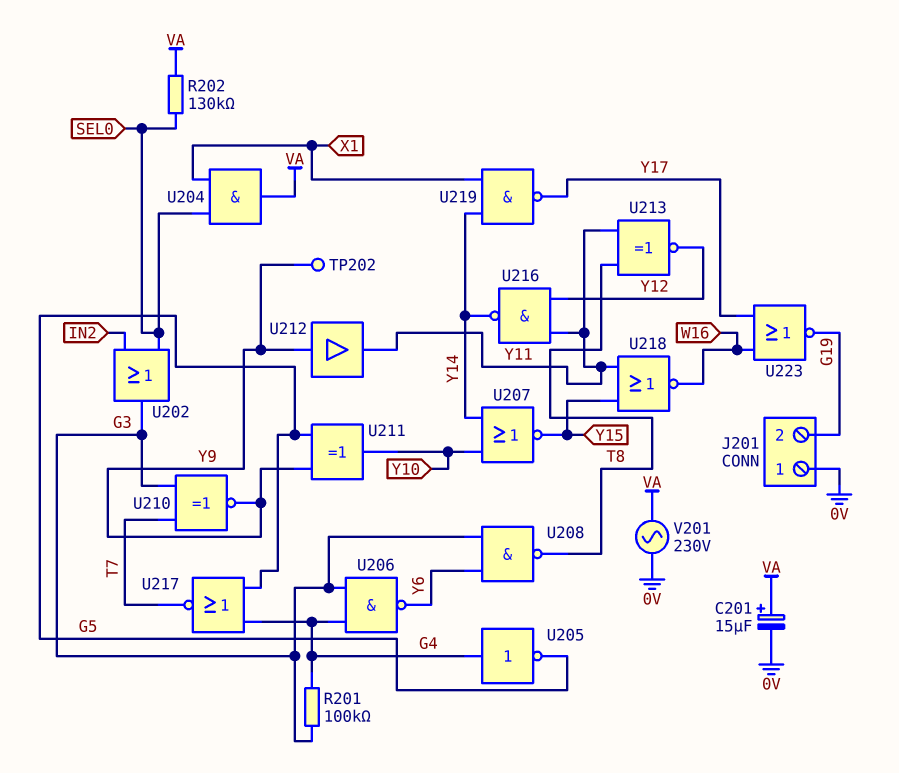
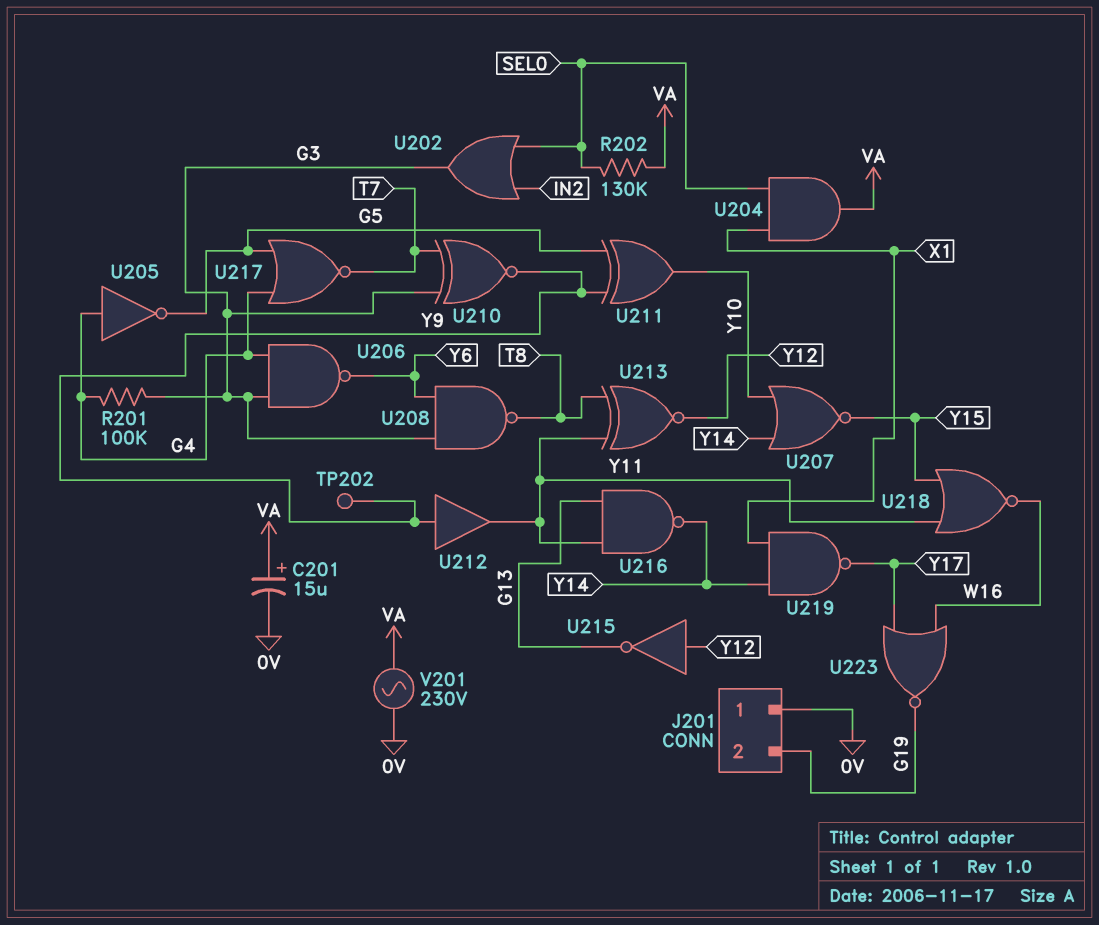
U215: none -> NOT (in Y12, out G13)
U216: NAND (in Y11, in Y12, out Y14) -> NAND (in G13, in Y11, out Y14)

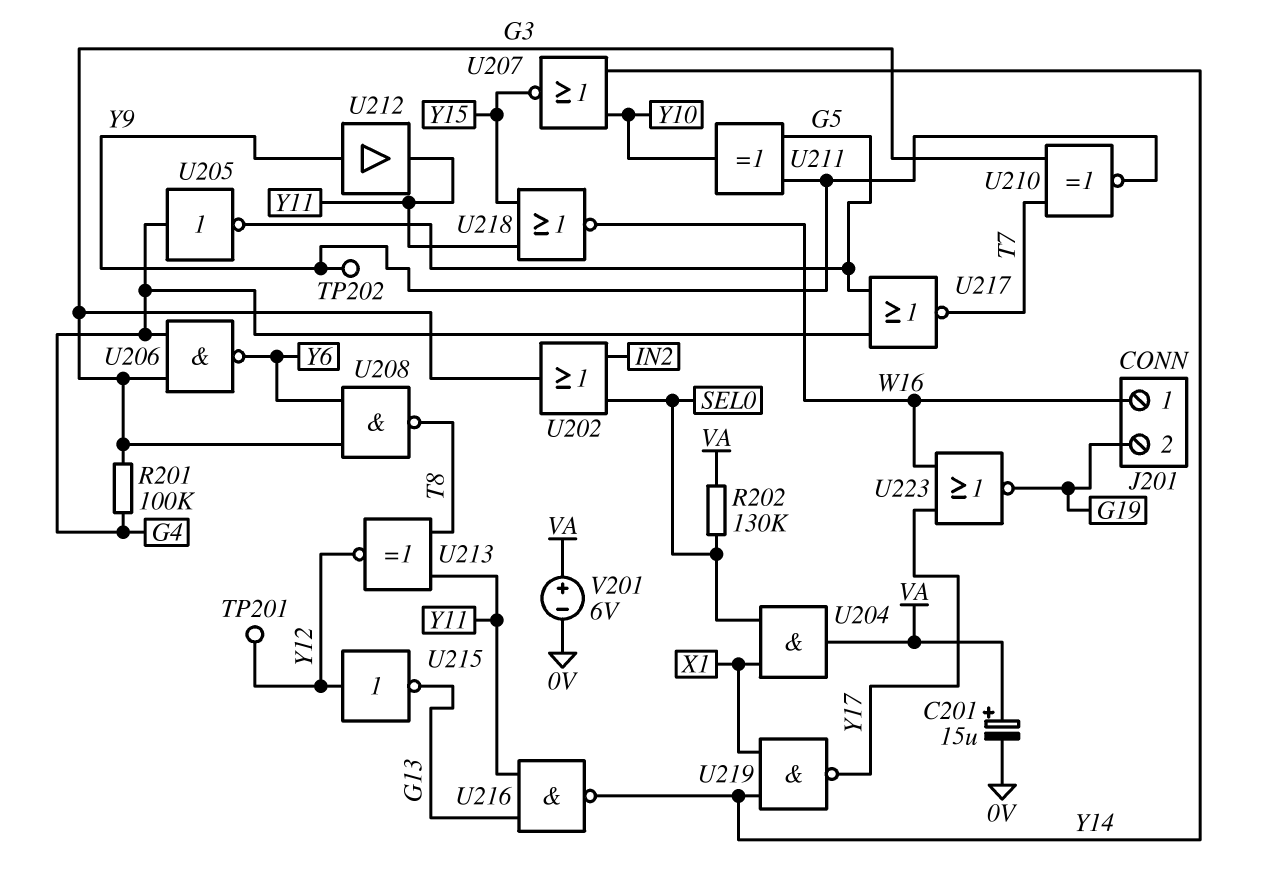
J201 pin 1: 0V -> W16
TP201: none -> test point (Y12)
V201: AC 230V (0V, VA) -> 6V (plus VA, minus 0V)

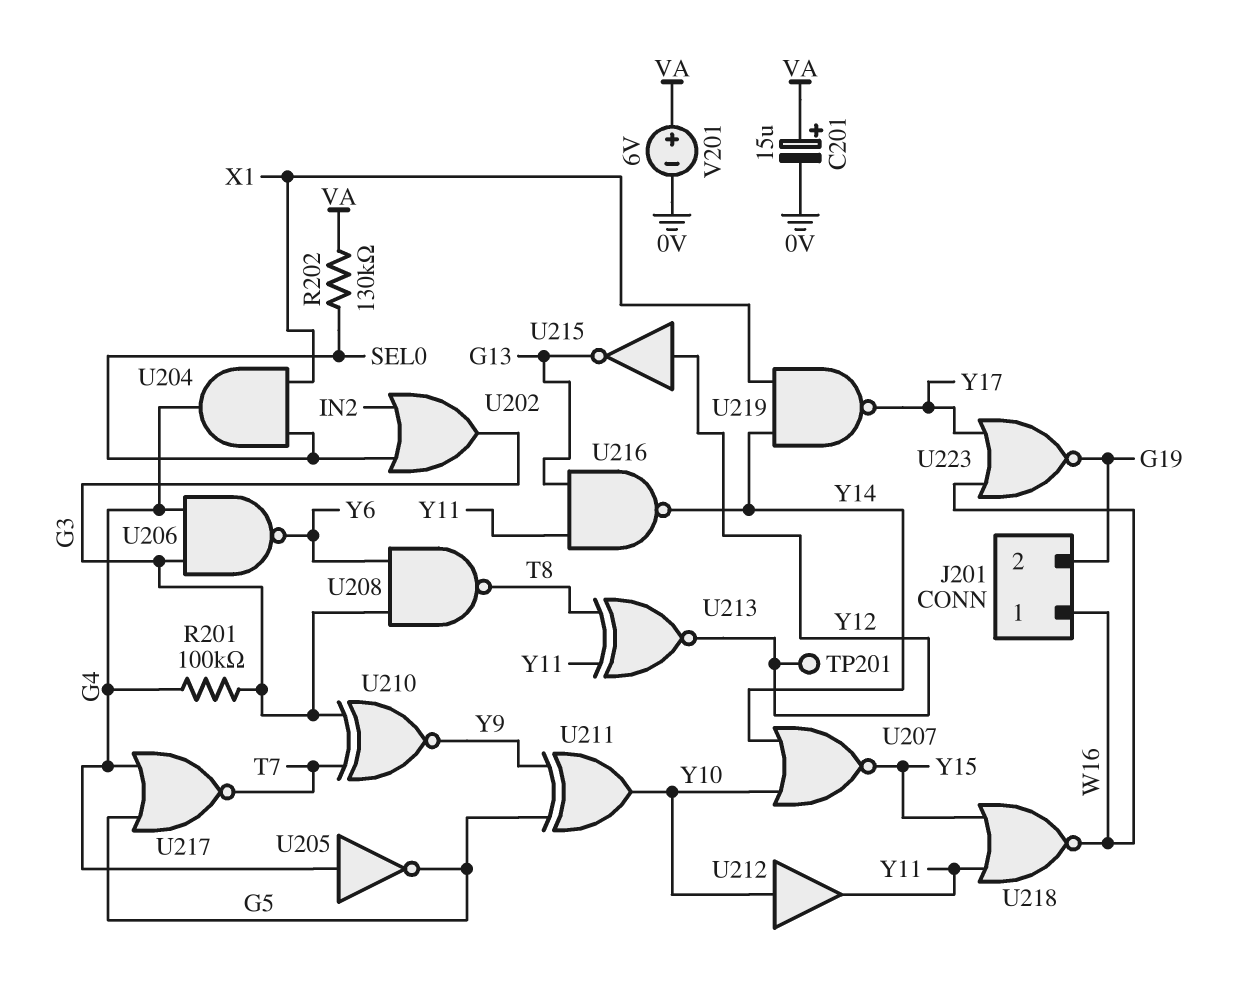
TP202: test point (Y9) -> none
U204: AND (in SEL0, in X1, out VA) -> AND (in SEL0, in X1, out G4)
U212: buffer (in Y9, out Y11) -> buffer (in Y10, out Y11)

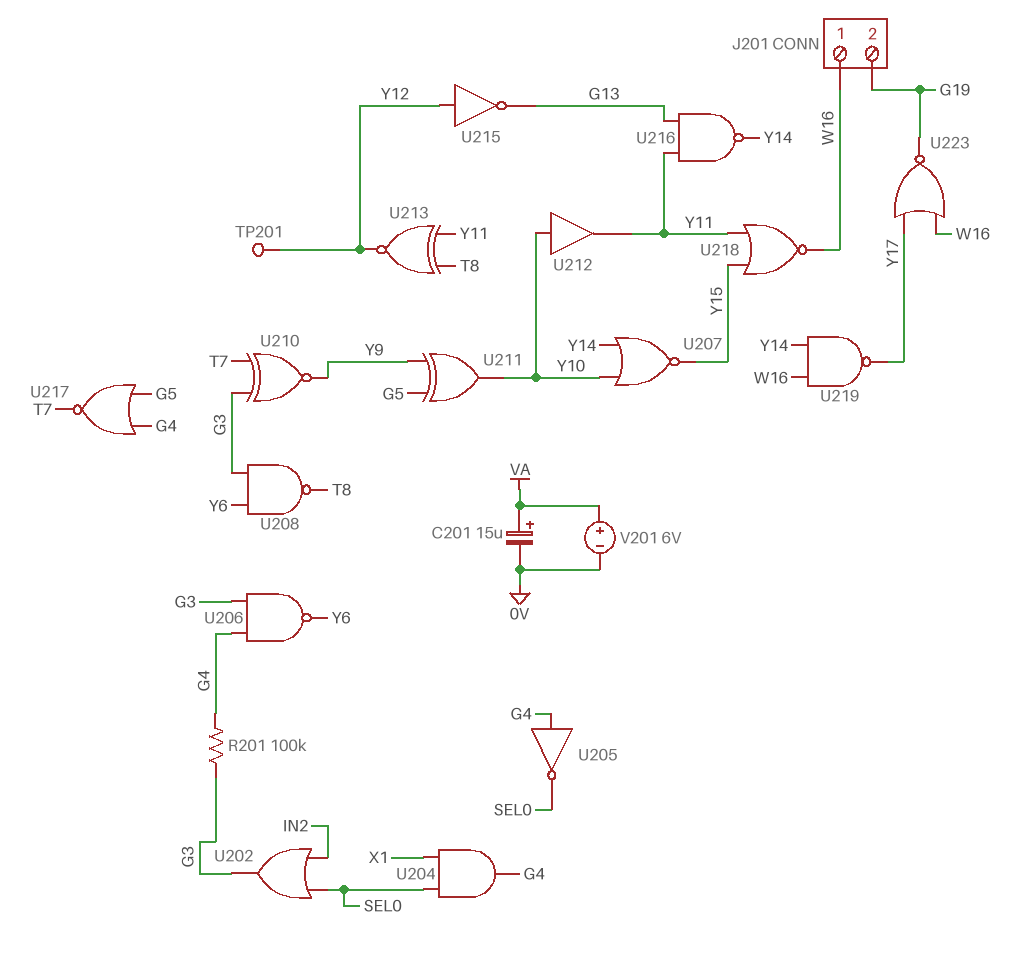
R202: 130k (SEL0, VA) -> none
U205: NOT (in G4, out G5) -> NOT (in G4, out SEL0)
U219: NAND (in X1, in Y14, out Y17) -> NAND (in W16, in Y14, out Y17)

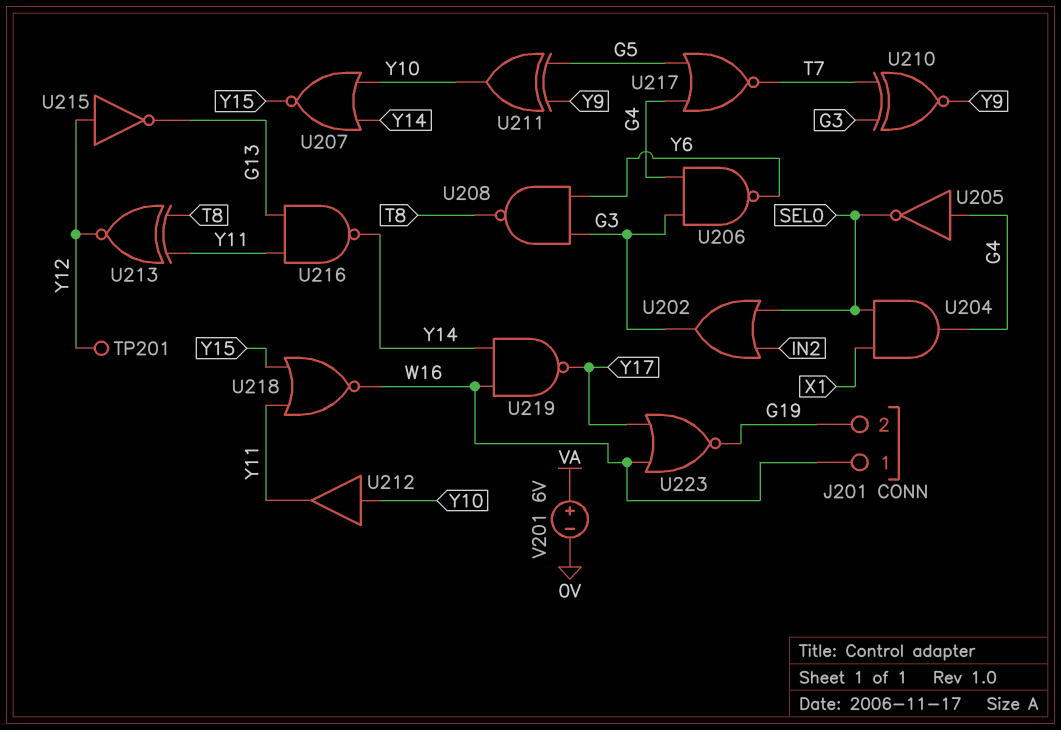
C201: 15uF (plus VA, minus 0V) -> none
R201: 100k (G3, G4) -> none

